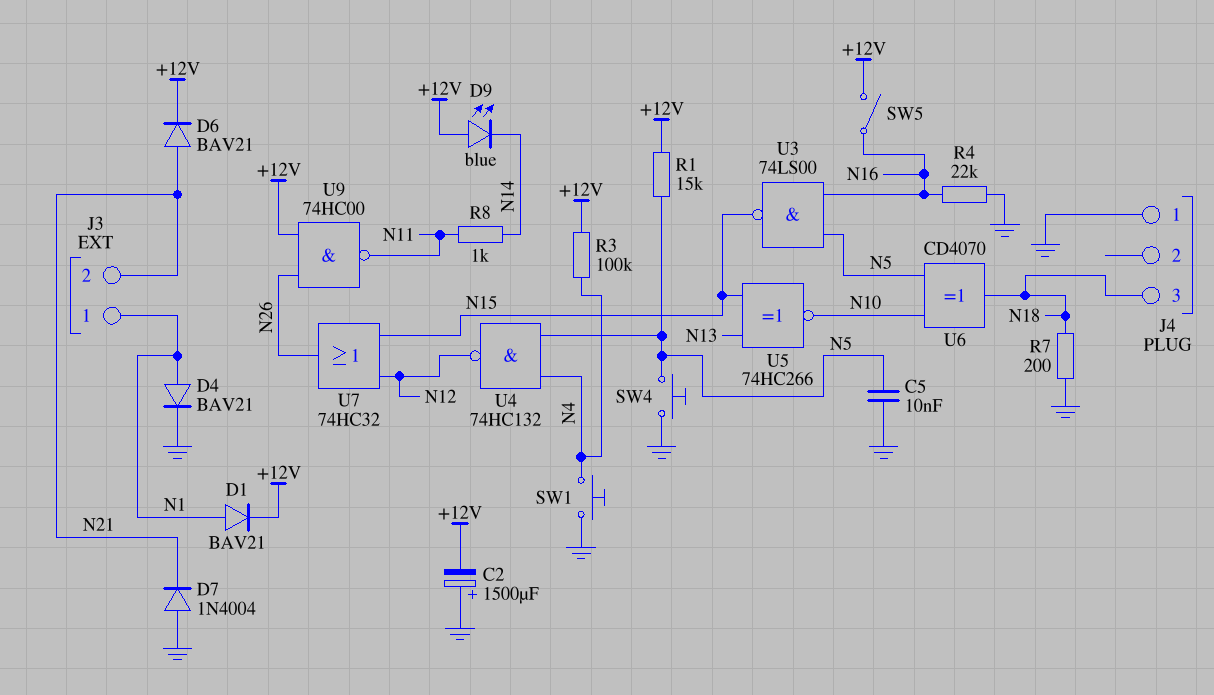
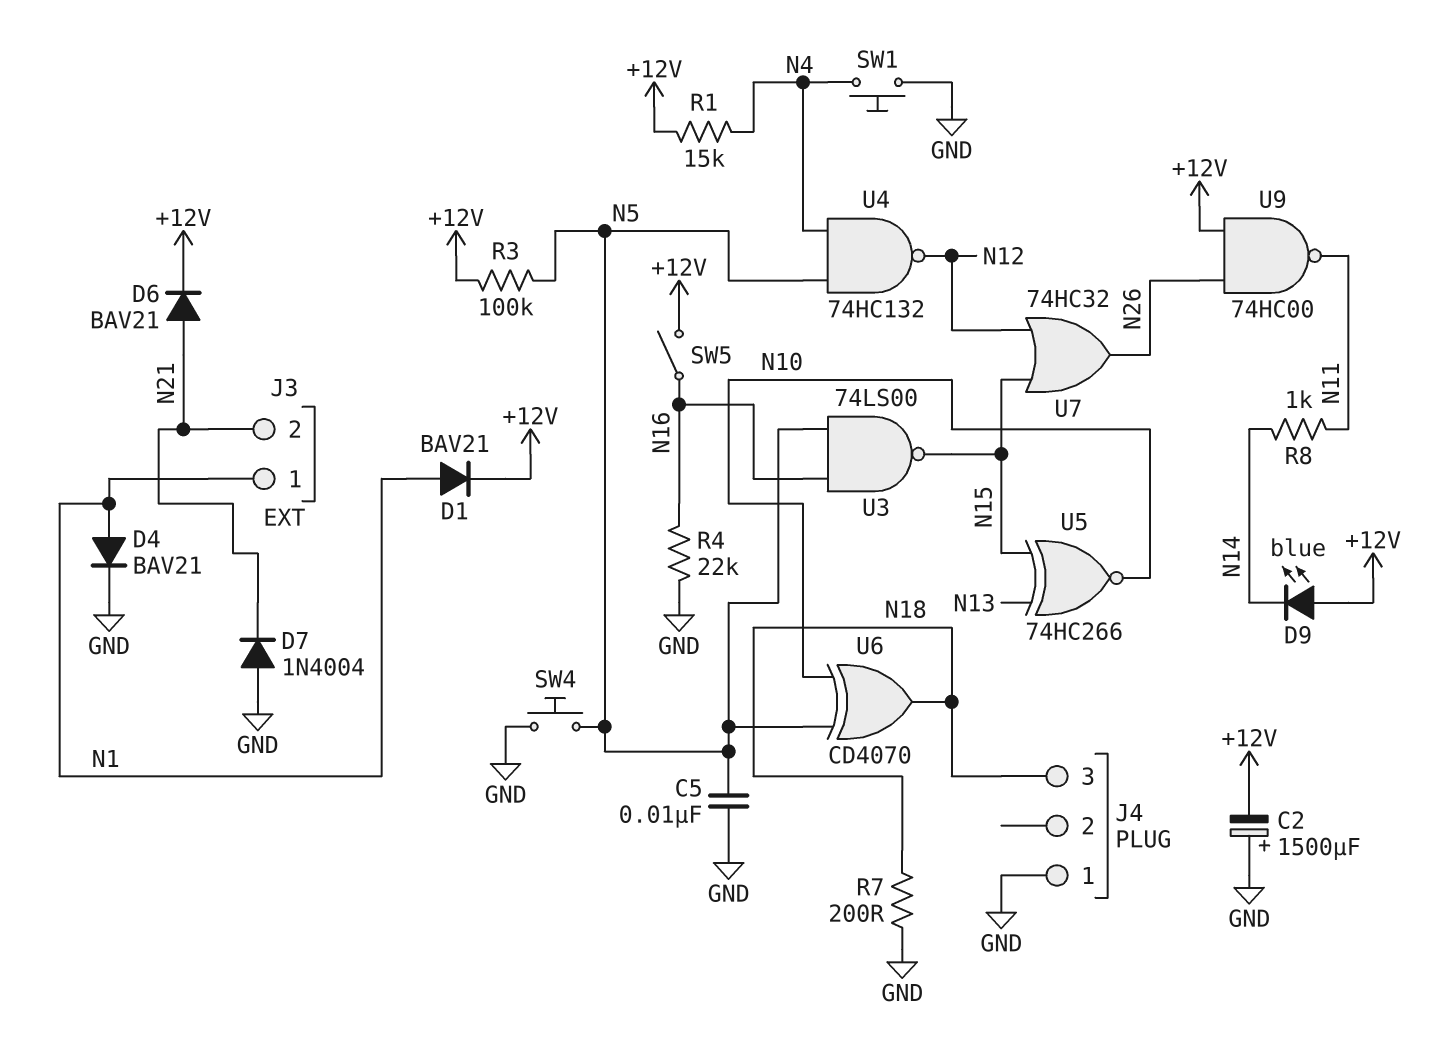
R1: 15k (+12V, N5) -> 15k (+12V, N4)
R3: 100k (+12V, N4) -> 100k (+12V, N5)

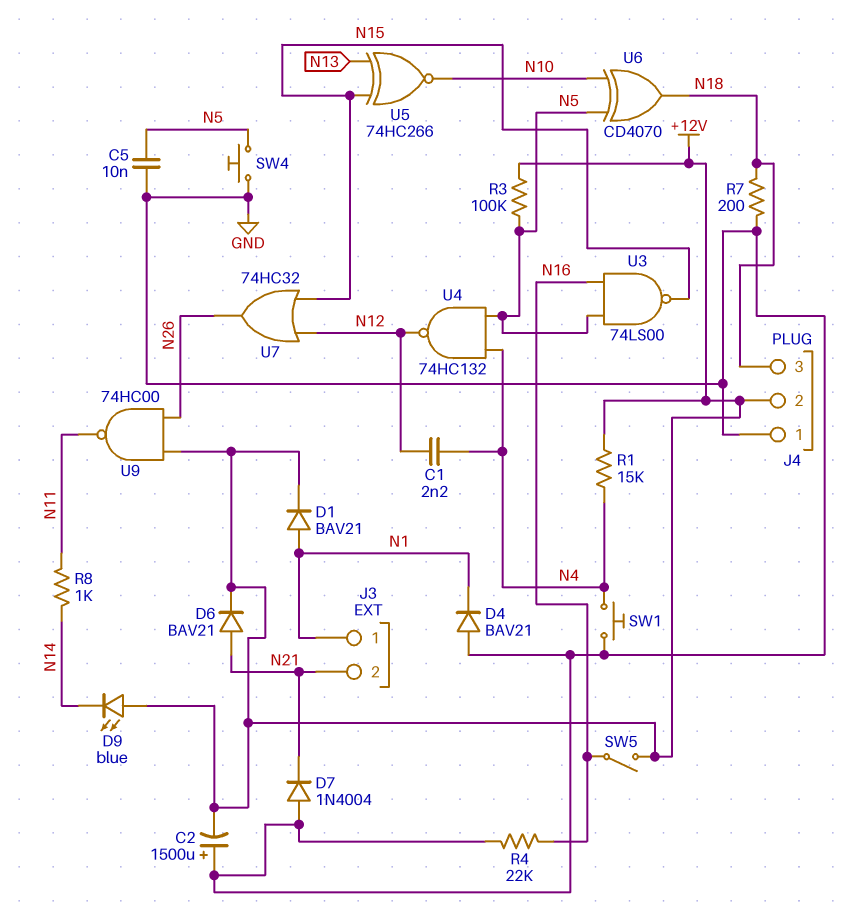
C1: none -> 2.2nF (N4, N12)
D4: diode BAV21 (A N1, K GND) -> diode BAV21 (A GND, K N1)
J4 pin 2: none -> +12V

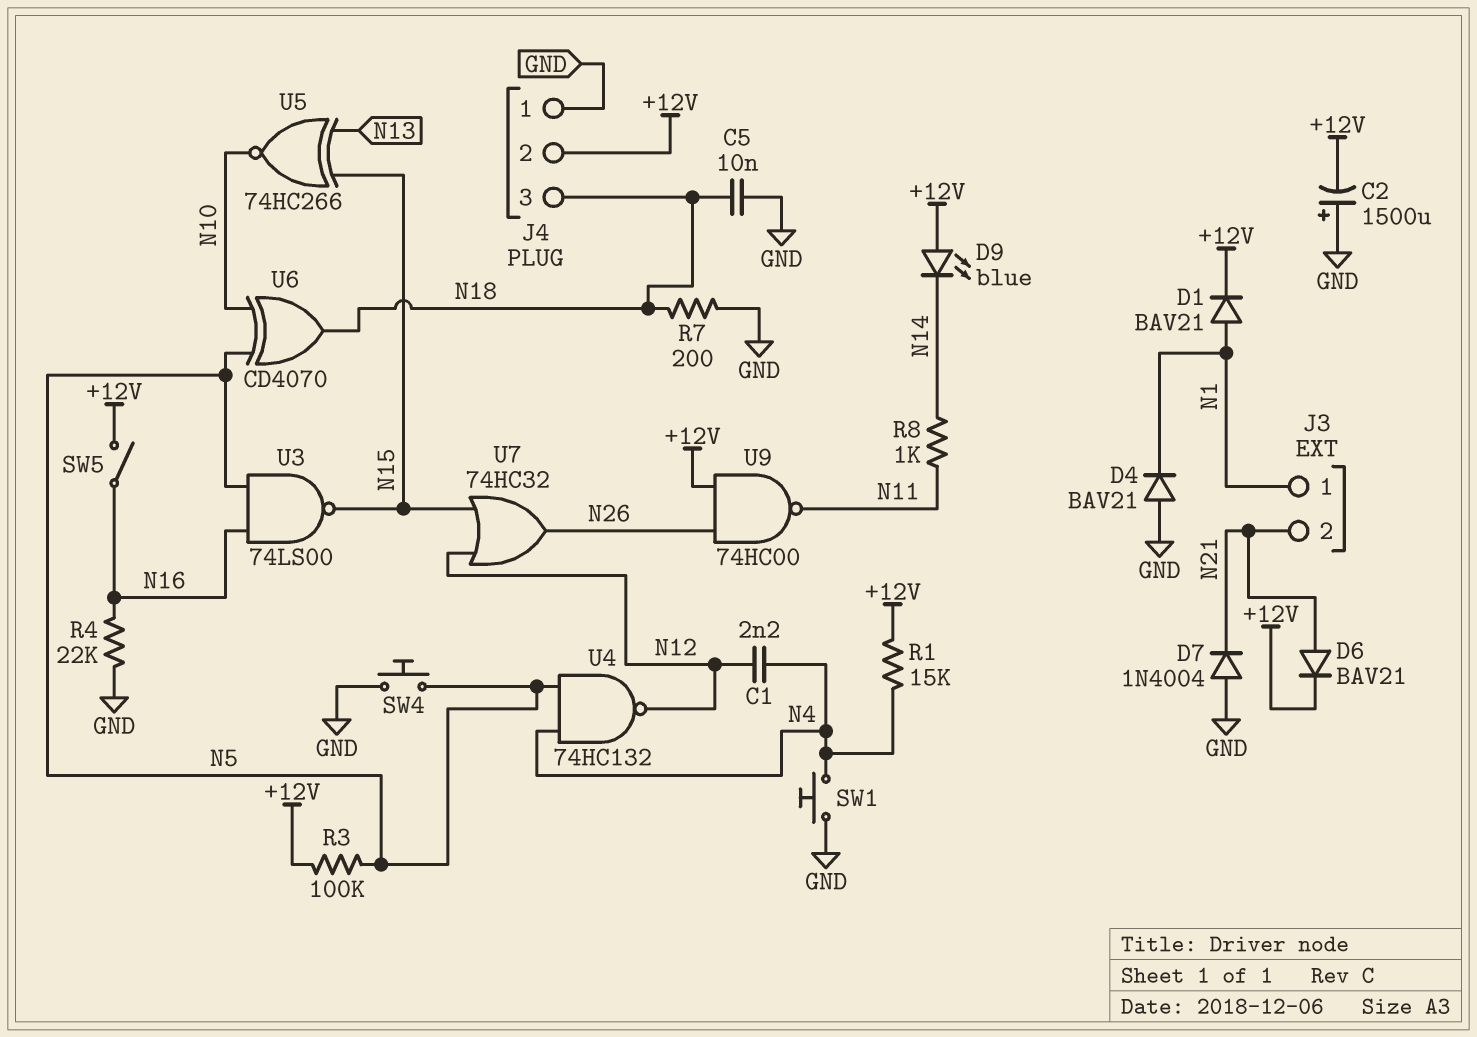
C5: 10nF (GND, N5) -> 10nF (GND, N18)

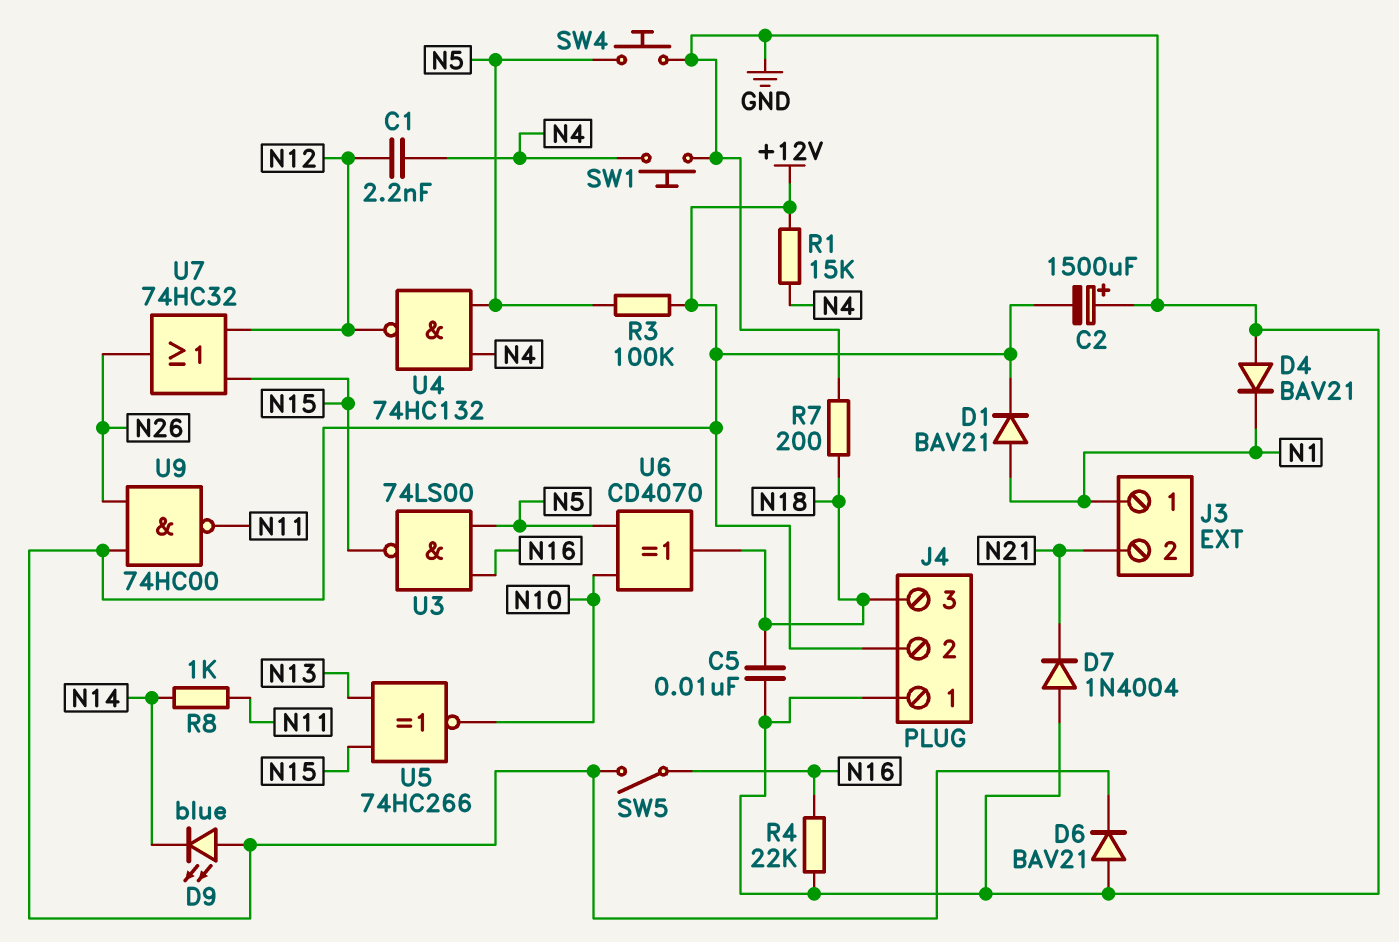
D6: diode BAV21 (A N21, K +12V) -> diode BAV21 (A GND, K +12V)

